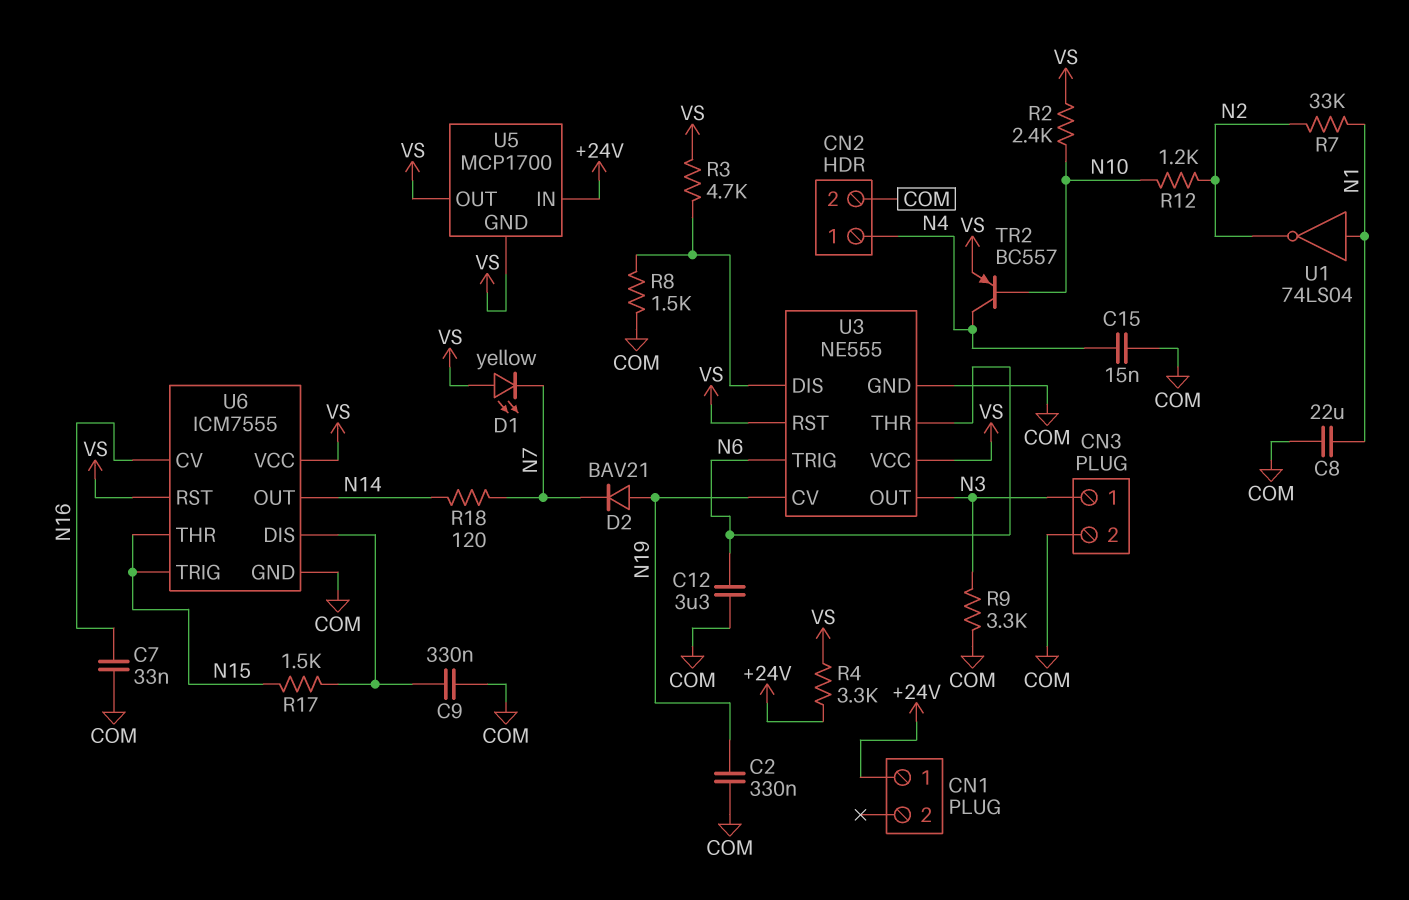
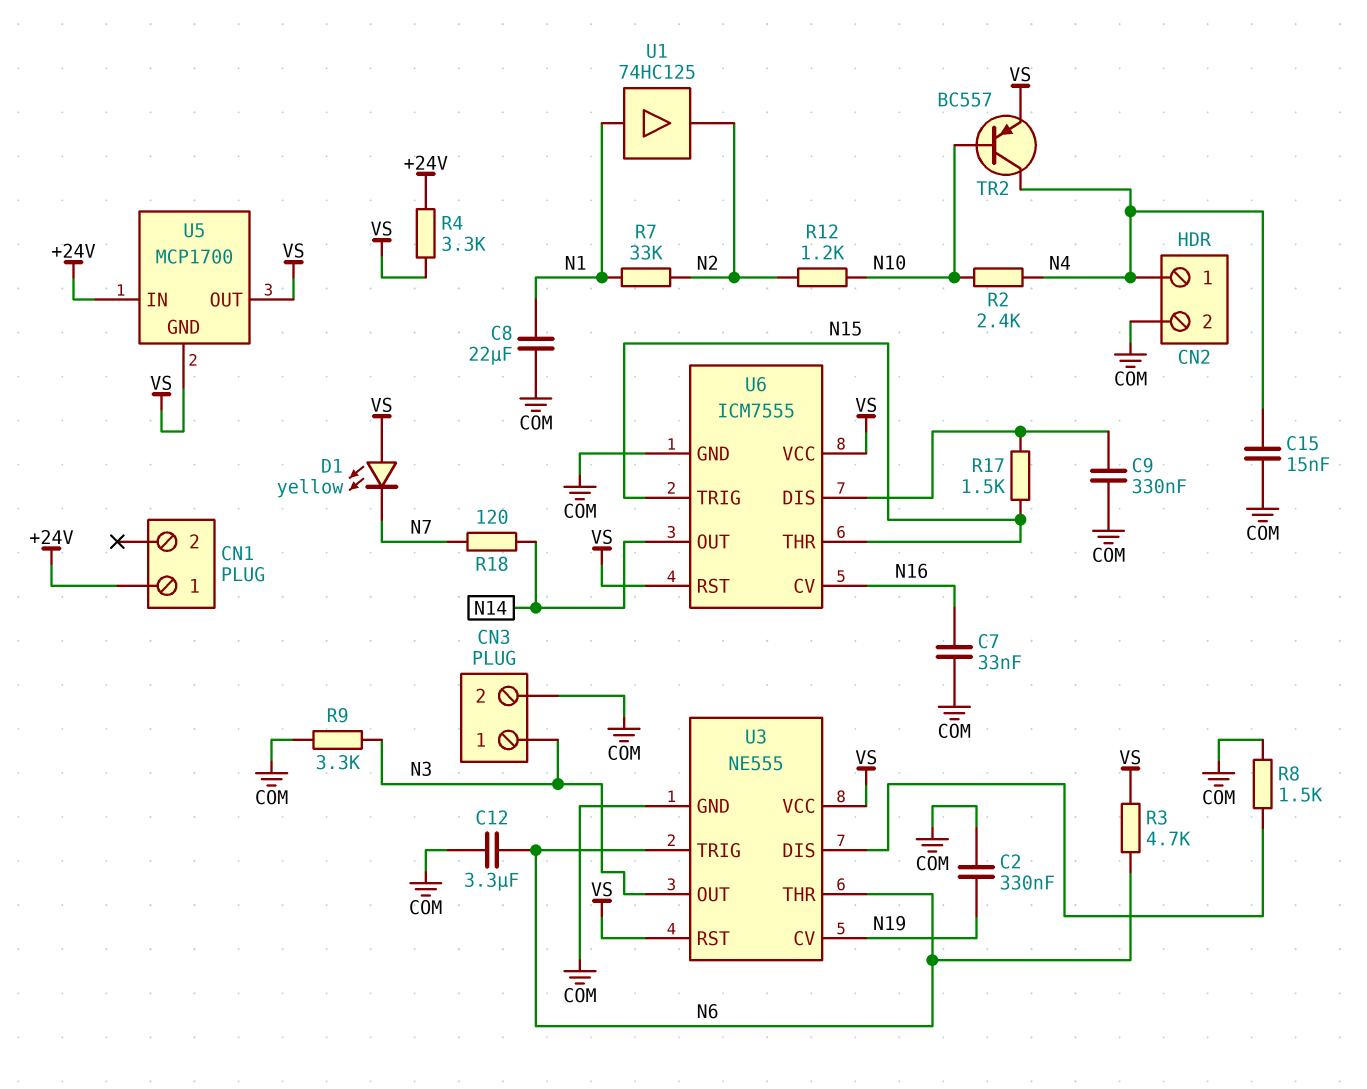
D2: diode BAV21 (A N19, K N7) -> none
R2: 2.4k (N10, VS) -> 2.4k (N4, N10)
R3: 4.7k (U3/DIS, VS) -> 4.7k (N6, VS)
U1: NOT 74LS04 (in N1, out N2) -> buffer 74HC125 (in N1, out N2)

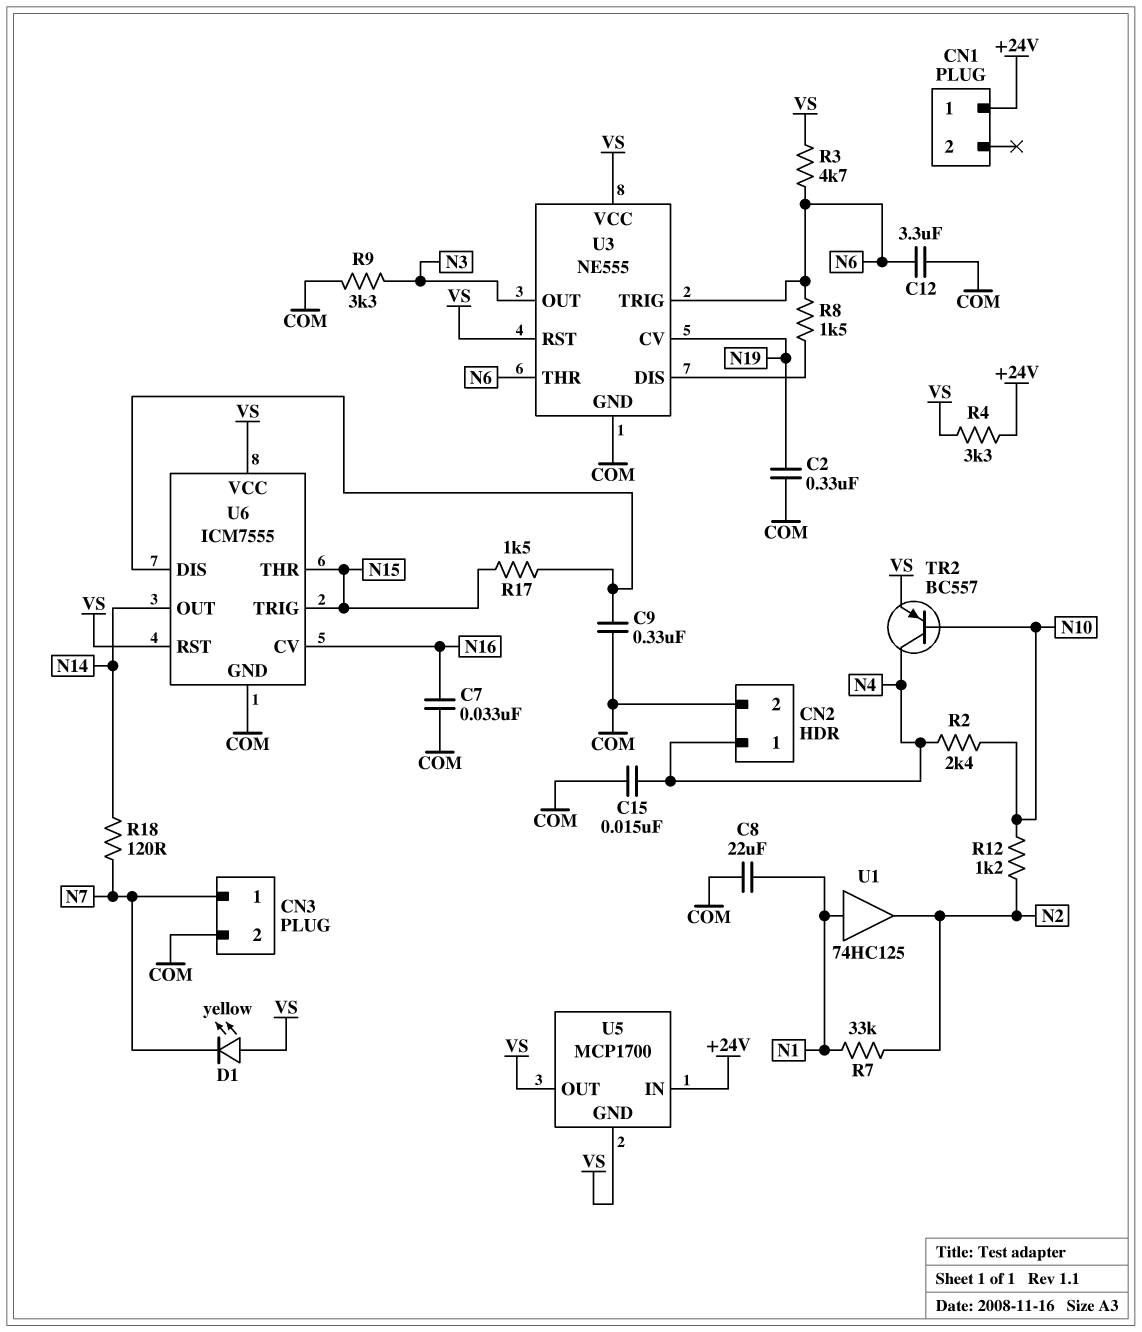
CN3 pin 1: N3 -> N7
R8: 1.5k (COM, U3/DIS) -> 1.5k (N6, U3/DIS)

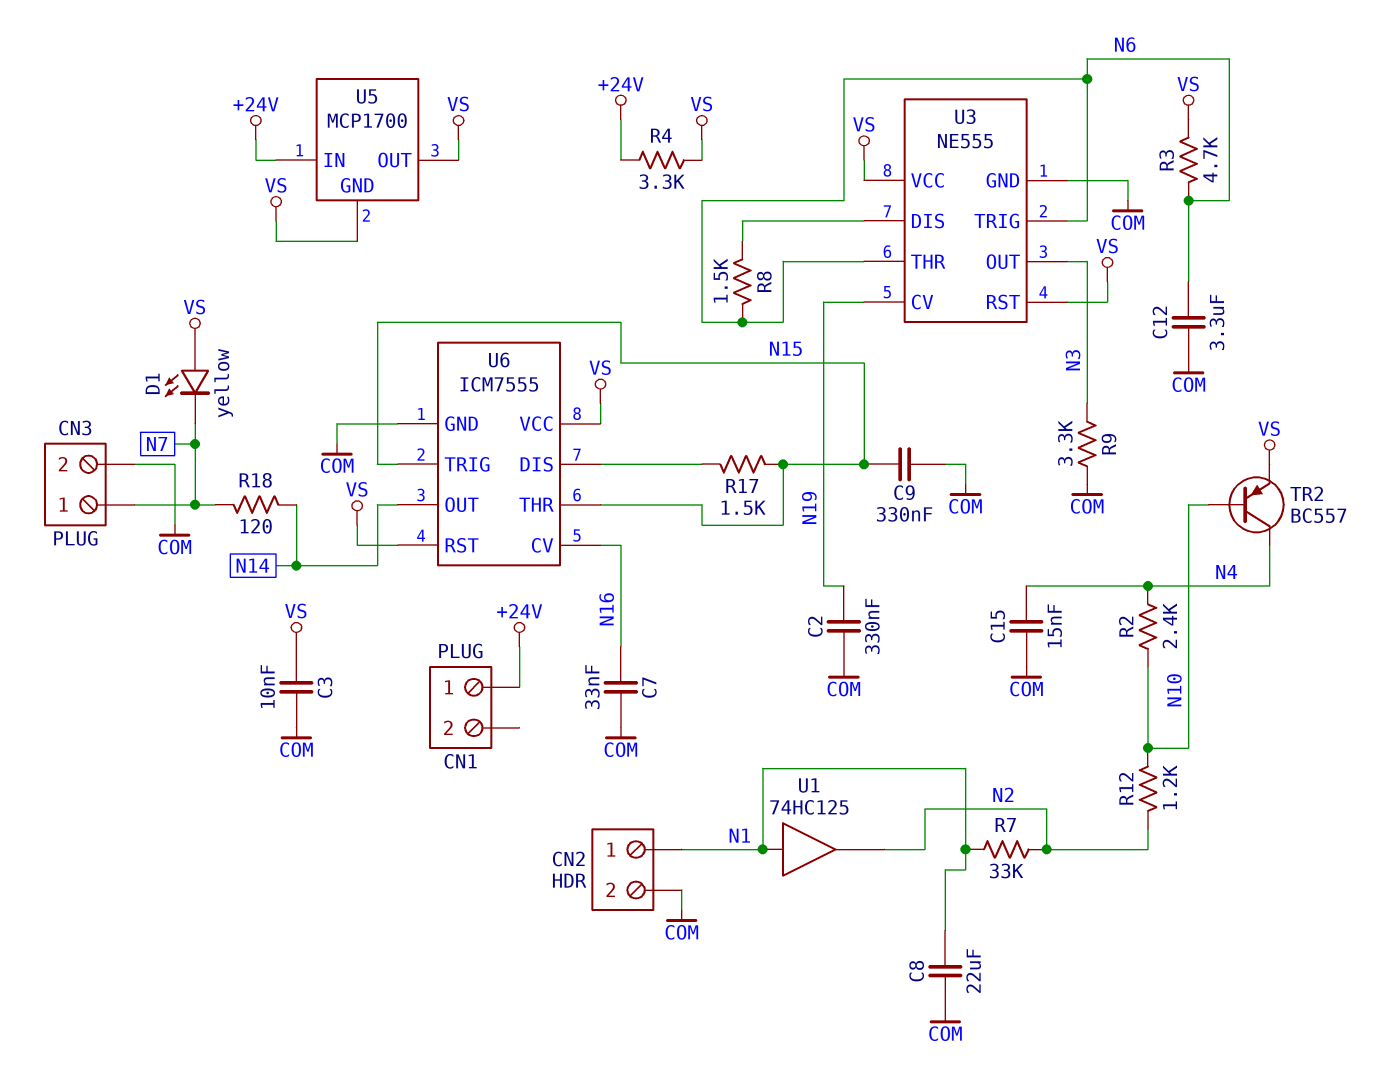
C3: none -> 10nF (COM, VS)
C9: 330nF (COM, U6/DIS) -> 330nF (COM, N15)
CN2 pin 1: N4 -> N1

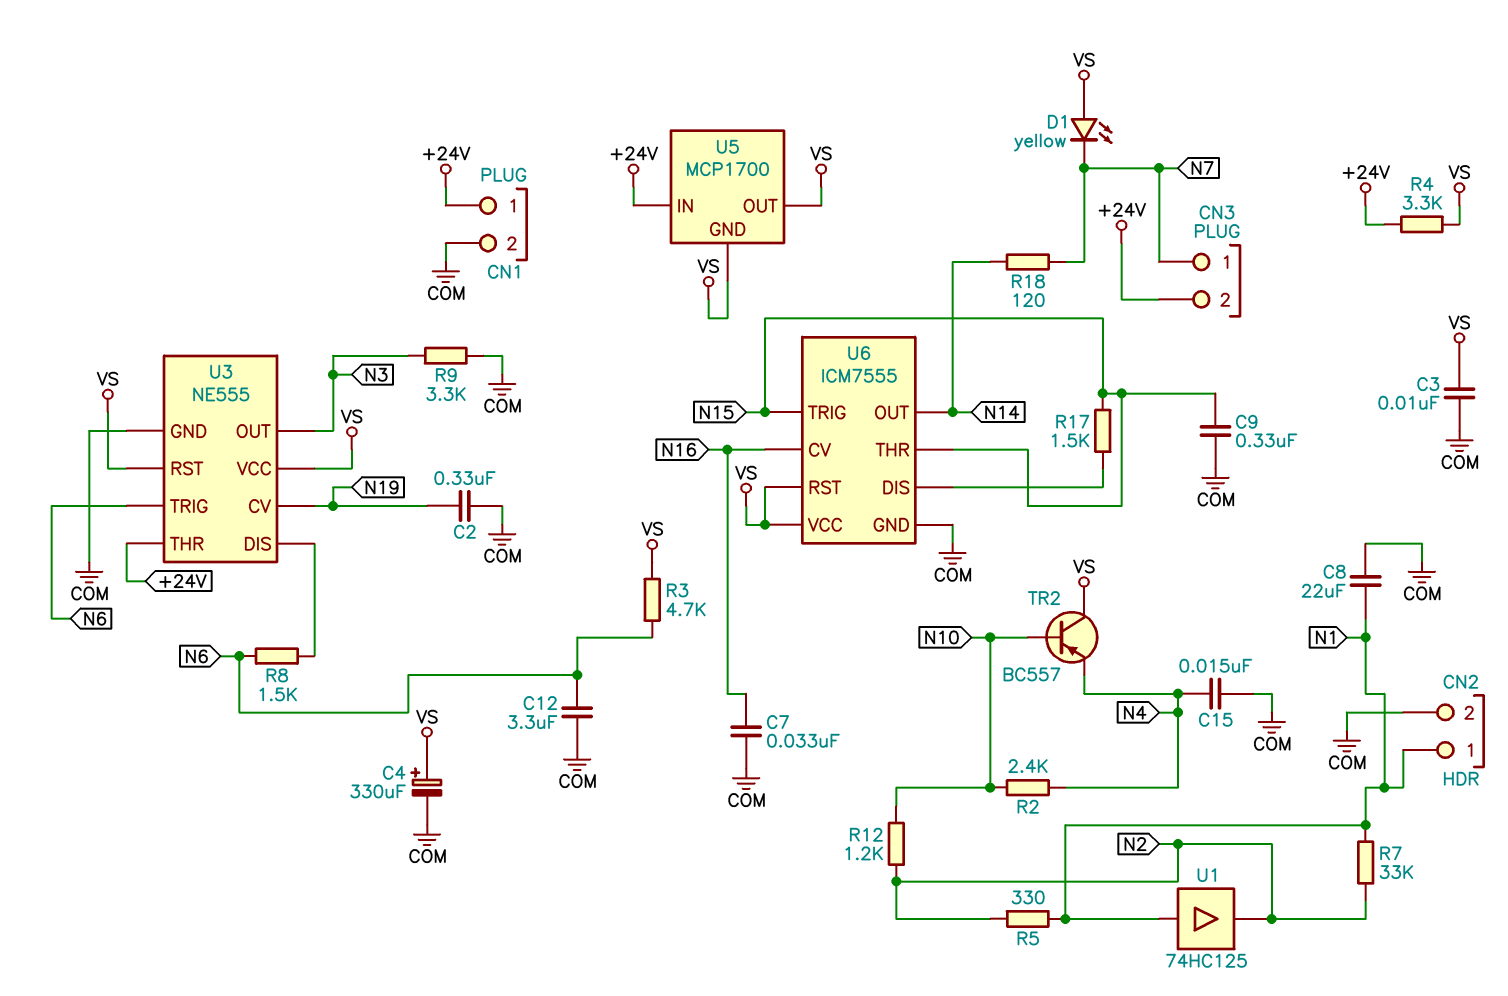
C4: none -> 330uF (plus VS, minus COM)
CN1 pin 2: none -> COM
CN3 pin 2: COM -> +24V
R5: none -> 330 (N1, N2)
TR2: PNP BC557 (B N10, C N4, E VS) -> PNP BC557 (B N10, C VS, E N4)
U3 pin THR: N6 -> +24V

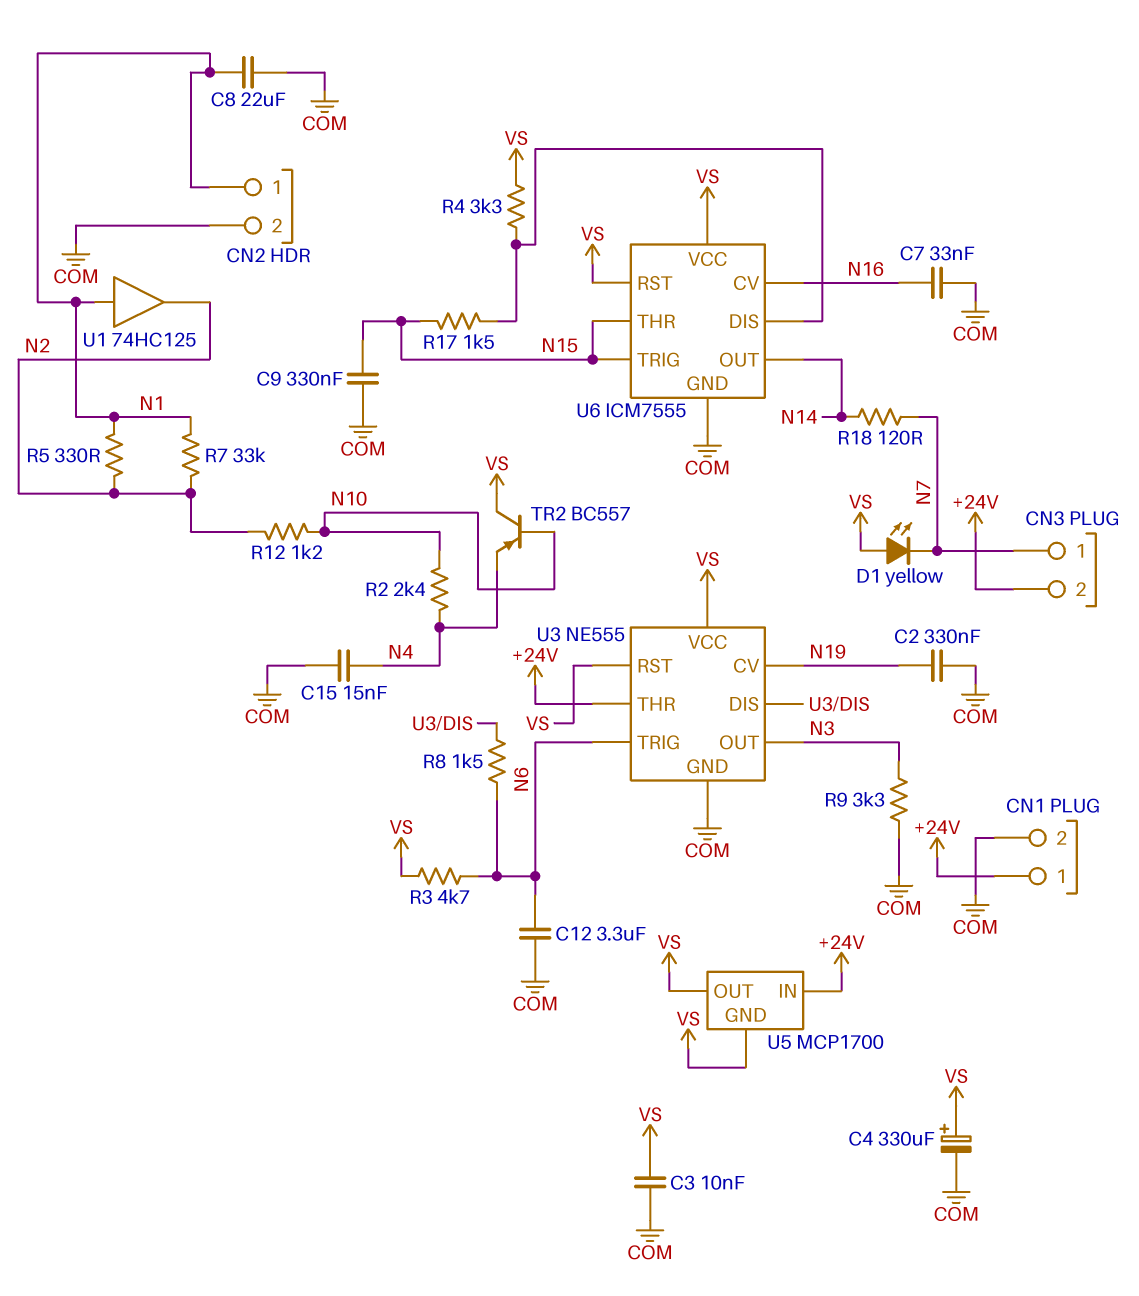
R4: 3.3k (+24V, VS) -> 3.3k (U6/DIS, VS)

